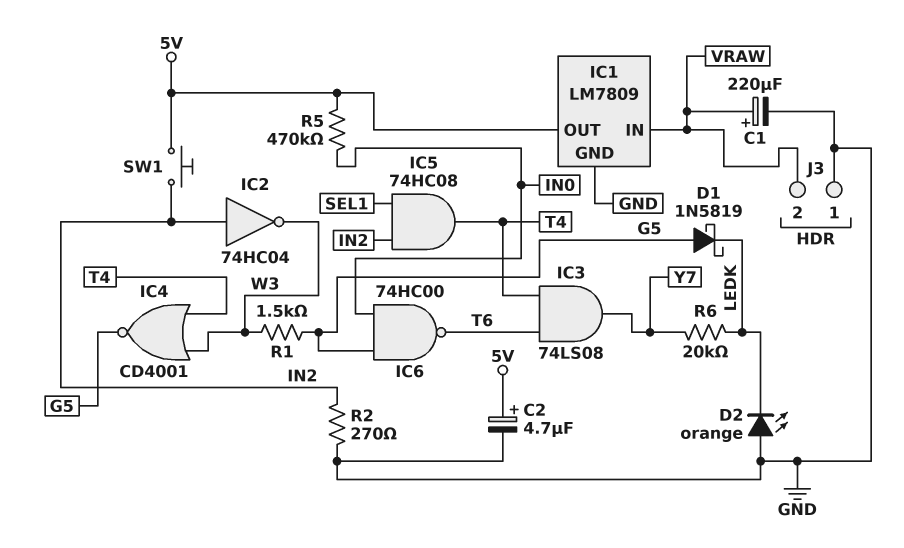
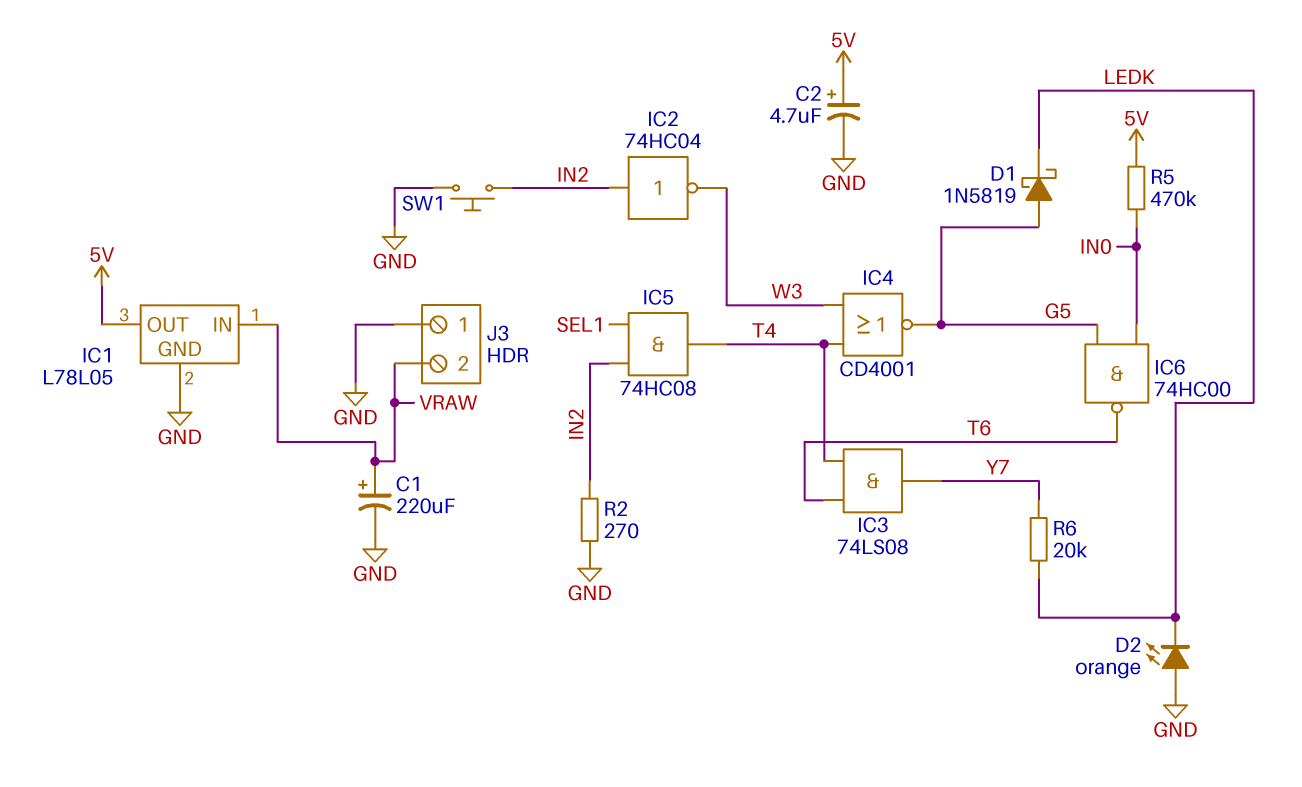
IC1: LM7809 -> L78L05
R1: 1.5k (G5, W3) -> none
SW1: button (5V, IN2) -> button (GND, IN2)

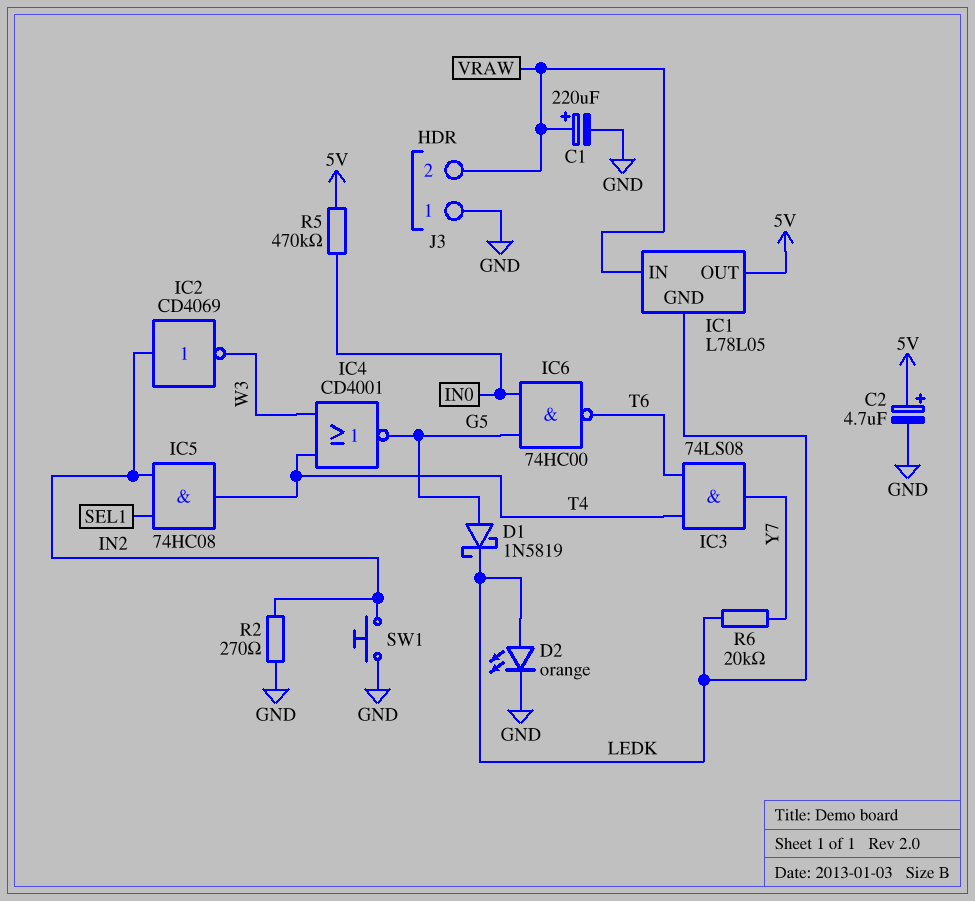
D2: LED orange (A GND, K LEDK) -> LED orange (A LEDK, K GND)
IC1 pin GND: GND -> LEDK
IC2: NOT 74HC04 (in IN2, out W3) -> NOT CD4069 (in IN2, out W3)

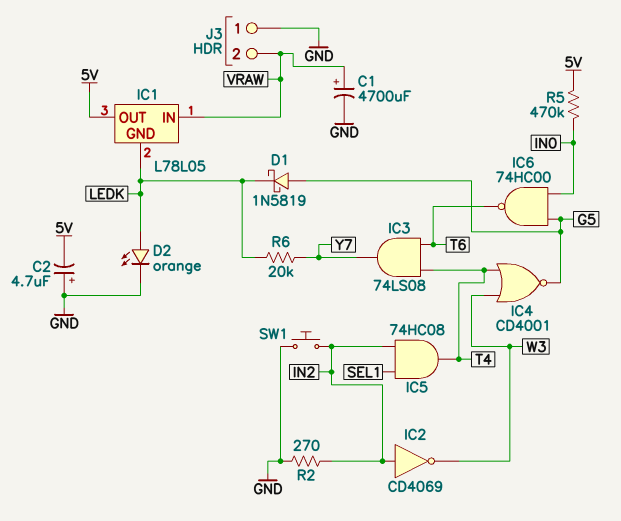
C1: 220uF (plus VRAW, minus GND) -> 4700uF (plus VRAW, minus GND)
C2: 4.7uF (plus 5V, minus GND) -> 4.7uF (plus GND, minus 5V)

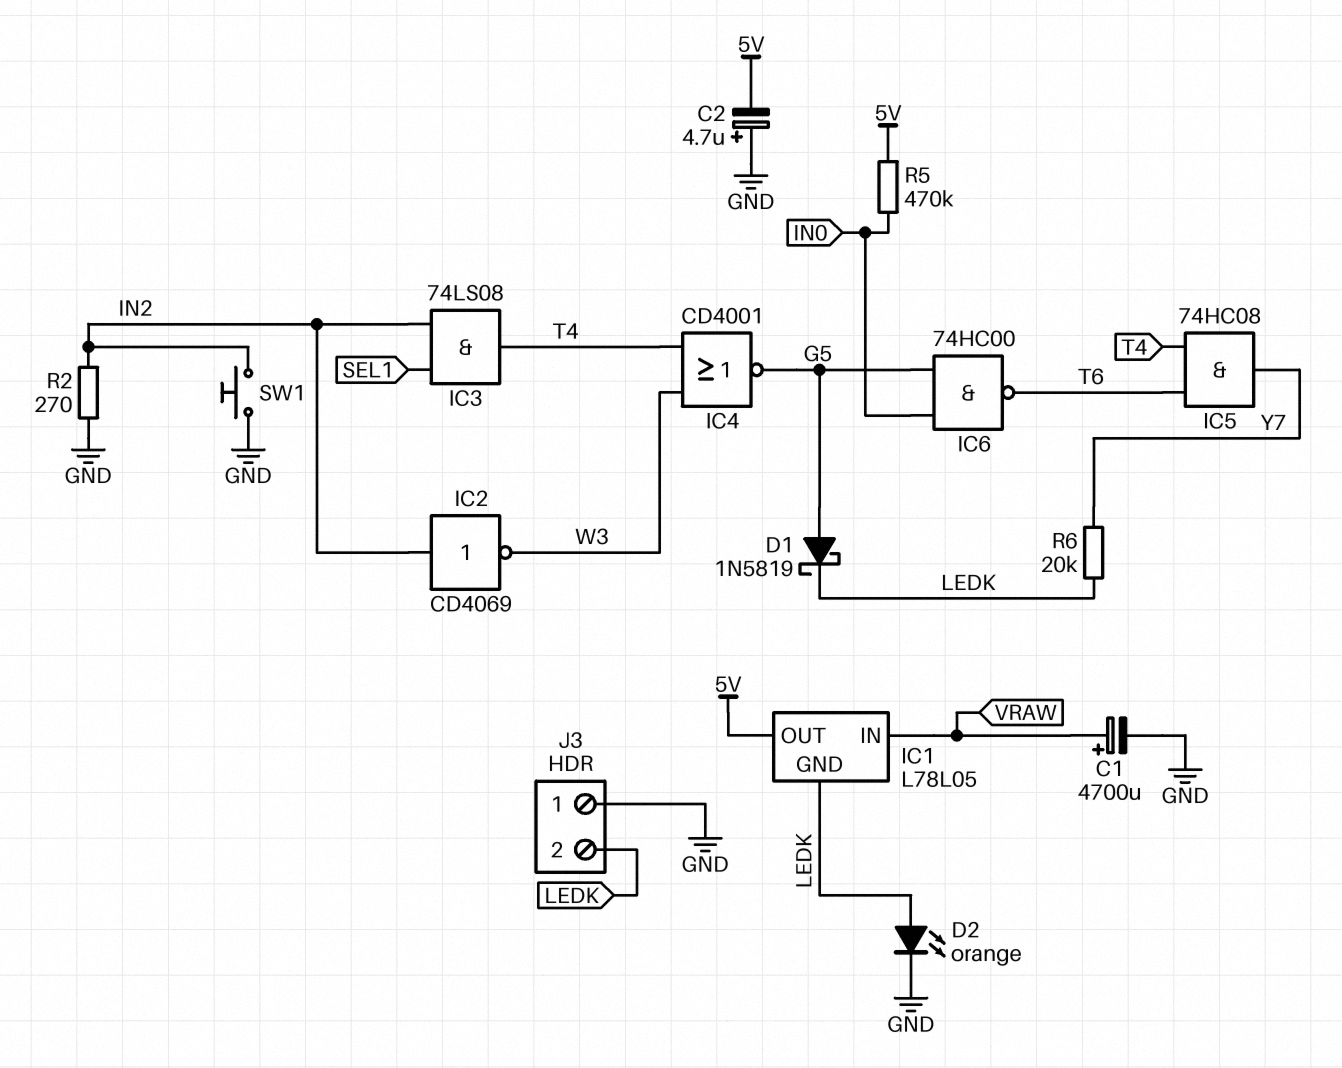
IC3: AND 74LS08 (in T4, in T6, out Y7) -> AND 74LS08 (in IN2, in SEL1, out T4)
IC5: AND 74HC08 (in IN2, in SEL1, out T4) -> AND 74HC08 (in T4, in T6, out Y7)
J3 pin 2: VRAW -> LEDK

